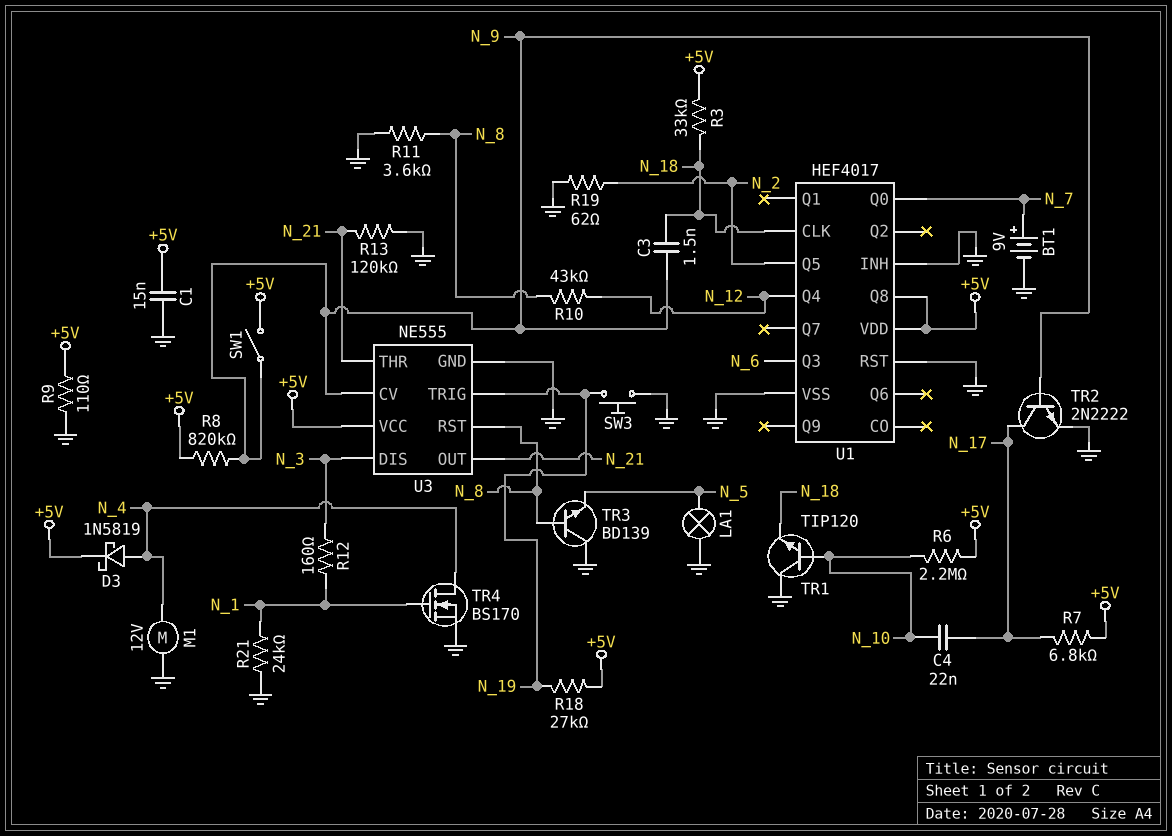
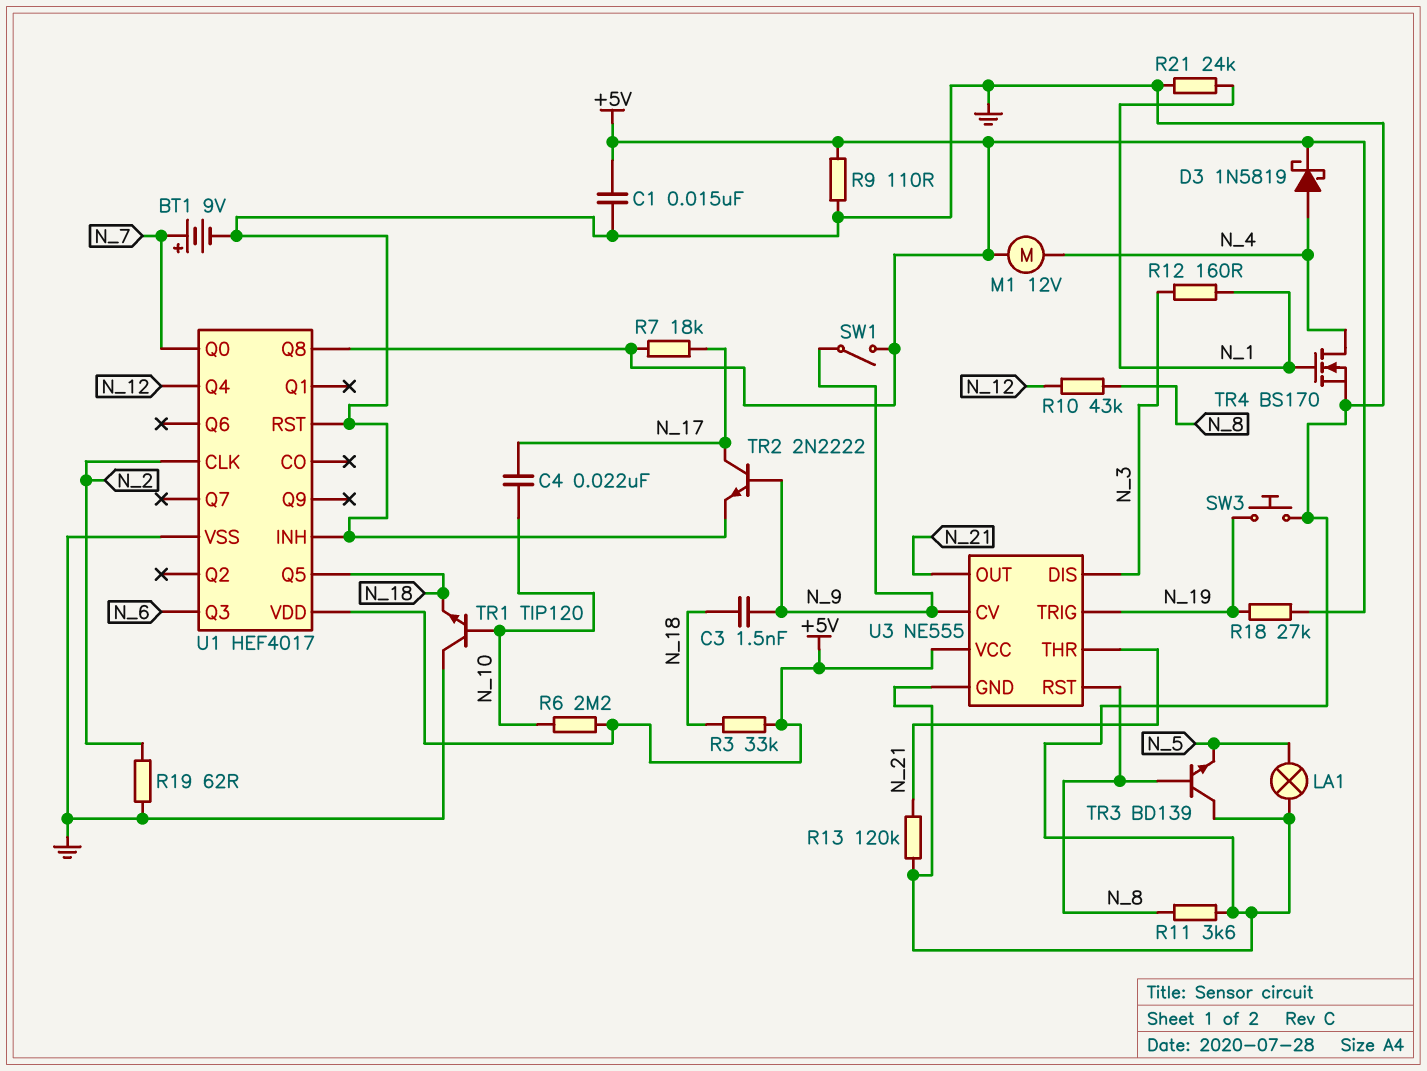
M1: motor 12V (GND, N_4) -> motor 12V (+5V, N_4)
R7: 6.8k (+5V, N_17) -> 18k (+5V, N_17)
R8: 820k (+5V, N_9) -> none
U1 pin CLK: N_18 -> N_2
U1 pin Q5: N_2 -> N_18

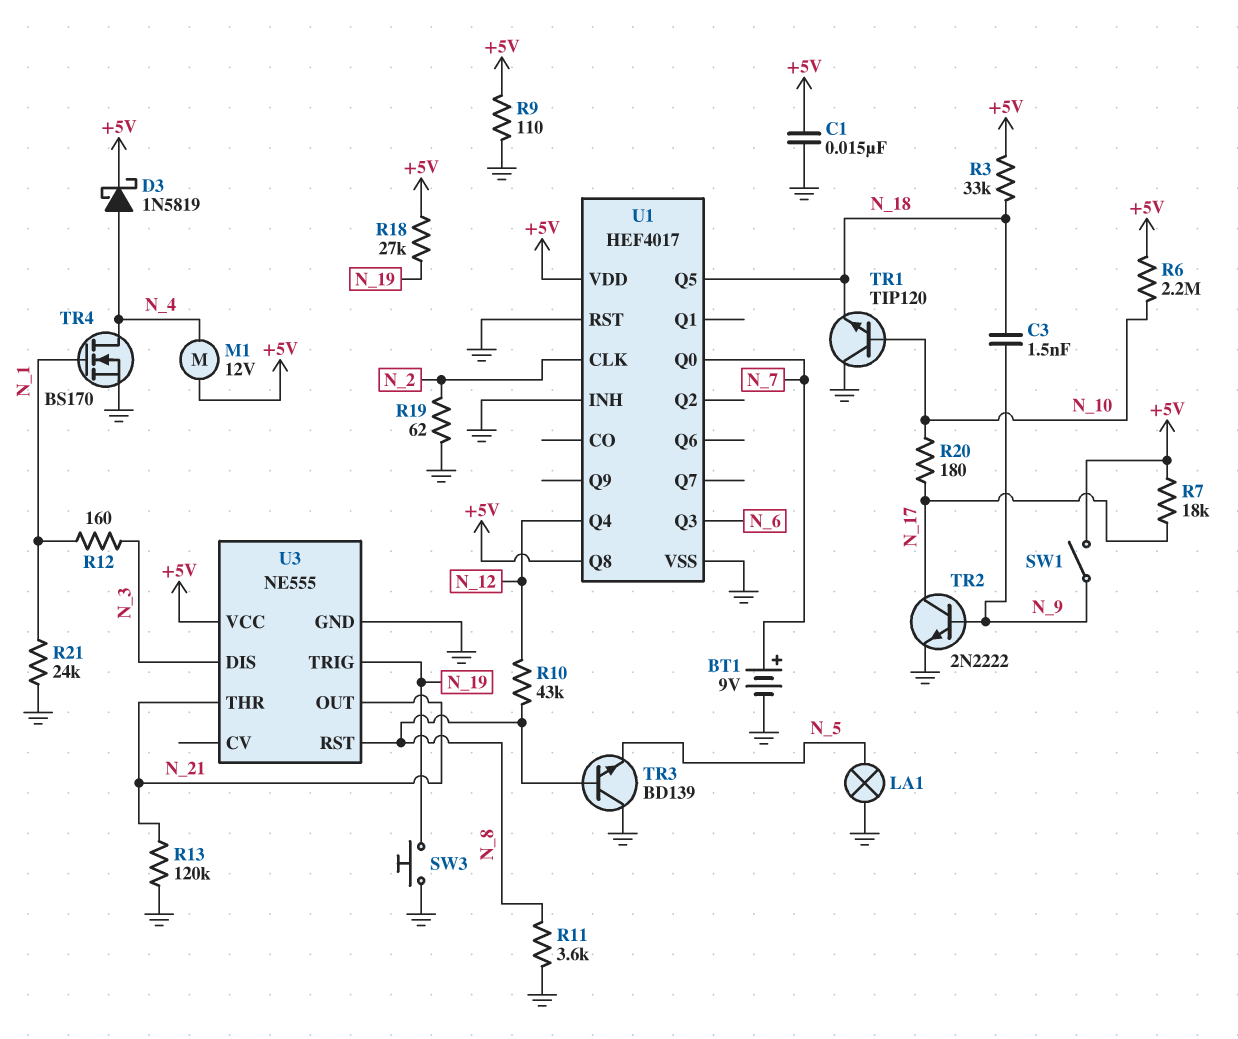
C4: 22nF (N_10, N_17) -> none
R20: none -> 180 (N_10, N_17)
U3 pin CV: N_9 -> none

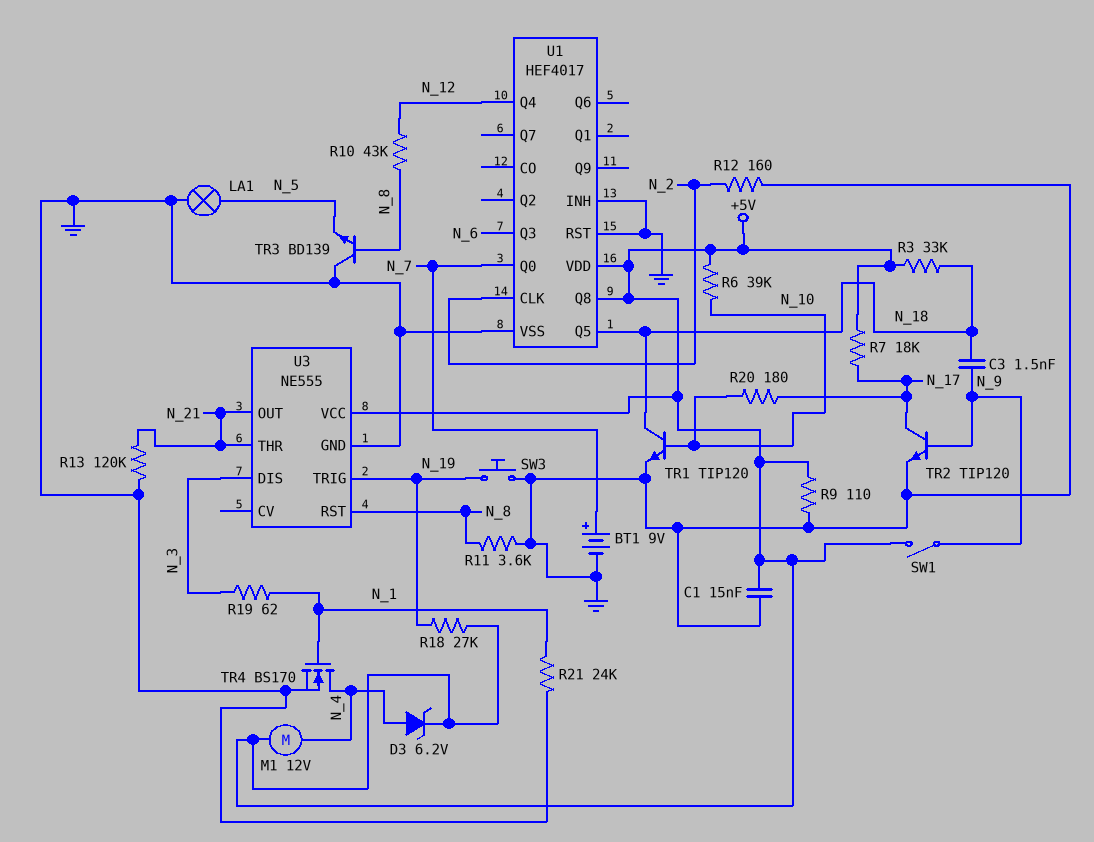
D3: schottky 1N5819 (A N_4, K +5V) -> zener 6.2V (A N_4, K +5V)
R6: 2.2M (+5V, N_10) -> 39k (+5V, N_10)
R12: 160 (N_1, N_3) -> 160 (GND, N_2)
R19: 62 (GND, N_2) -> 62 (N_1, N_3)
TR1: NPN TIP120 (B N_10, C GND, E N_18) -> NPN TIP120 (B N_10, C N_18, E GND)
TR2: NPN 2N2222 (B N_9, C N_17, E GND) -> NPN TIP120 (B N_9, C N_17, E GND)

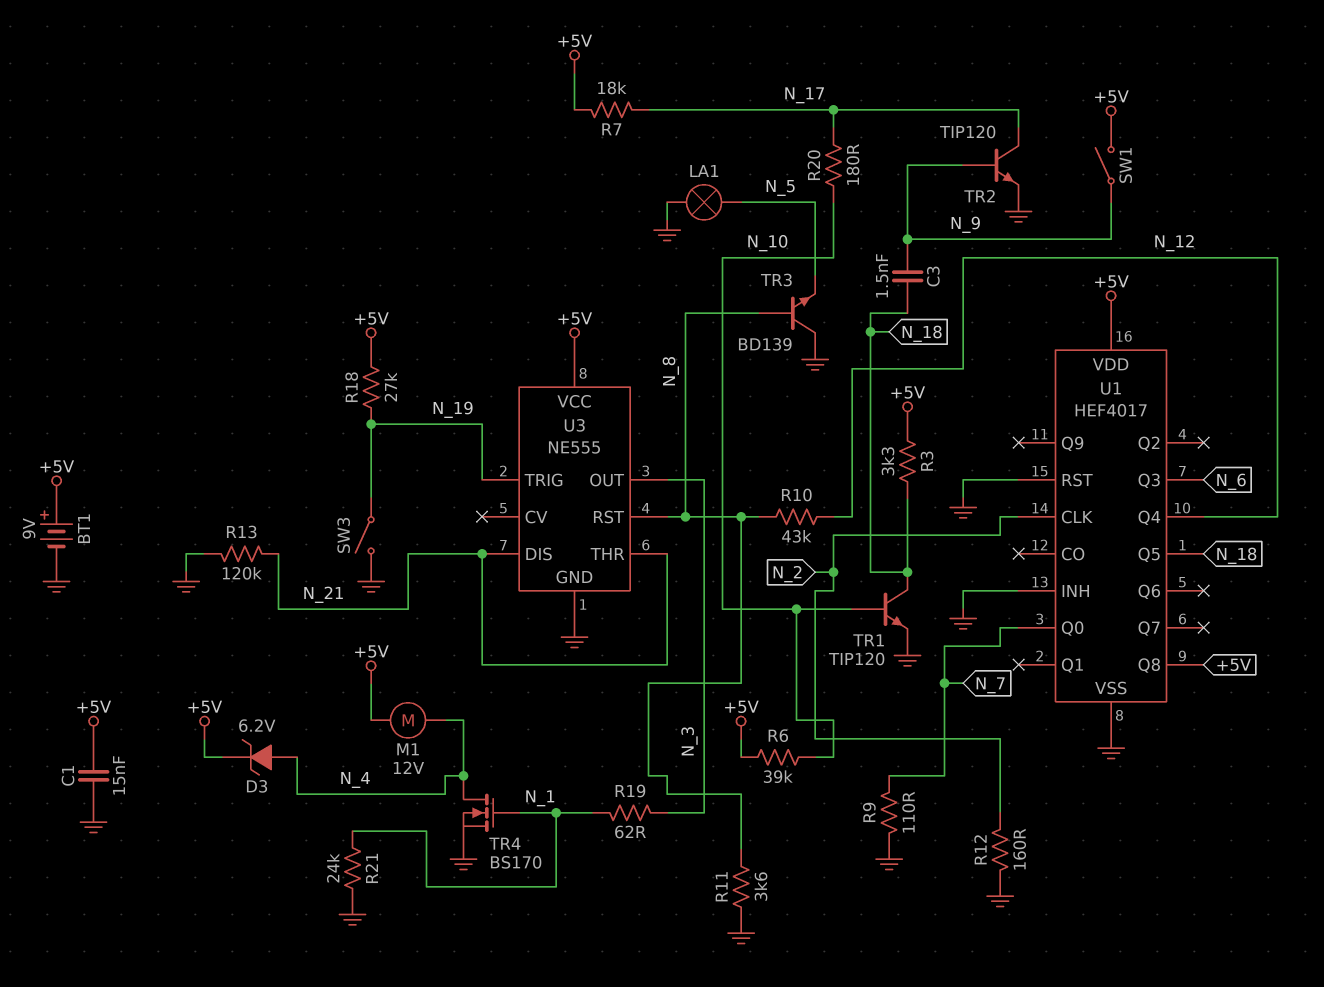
BT1: 9V (plus N_7, minus GND) -> 9V (plus +5V, minus GND)
R3: 33k (+5V, N_18) -> 3.3k (+5V, N_18)
R9: 110 (+5V, GND) -> 110 (GND, N_7)
SW3: button (GND, N_19) -> switch (GND, N_19)
U3 pin DIS: N_3 -> N_21
U3 pin OUT: N_21 -> N_3

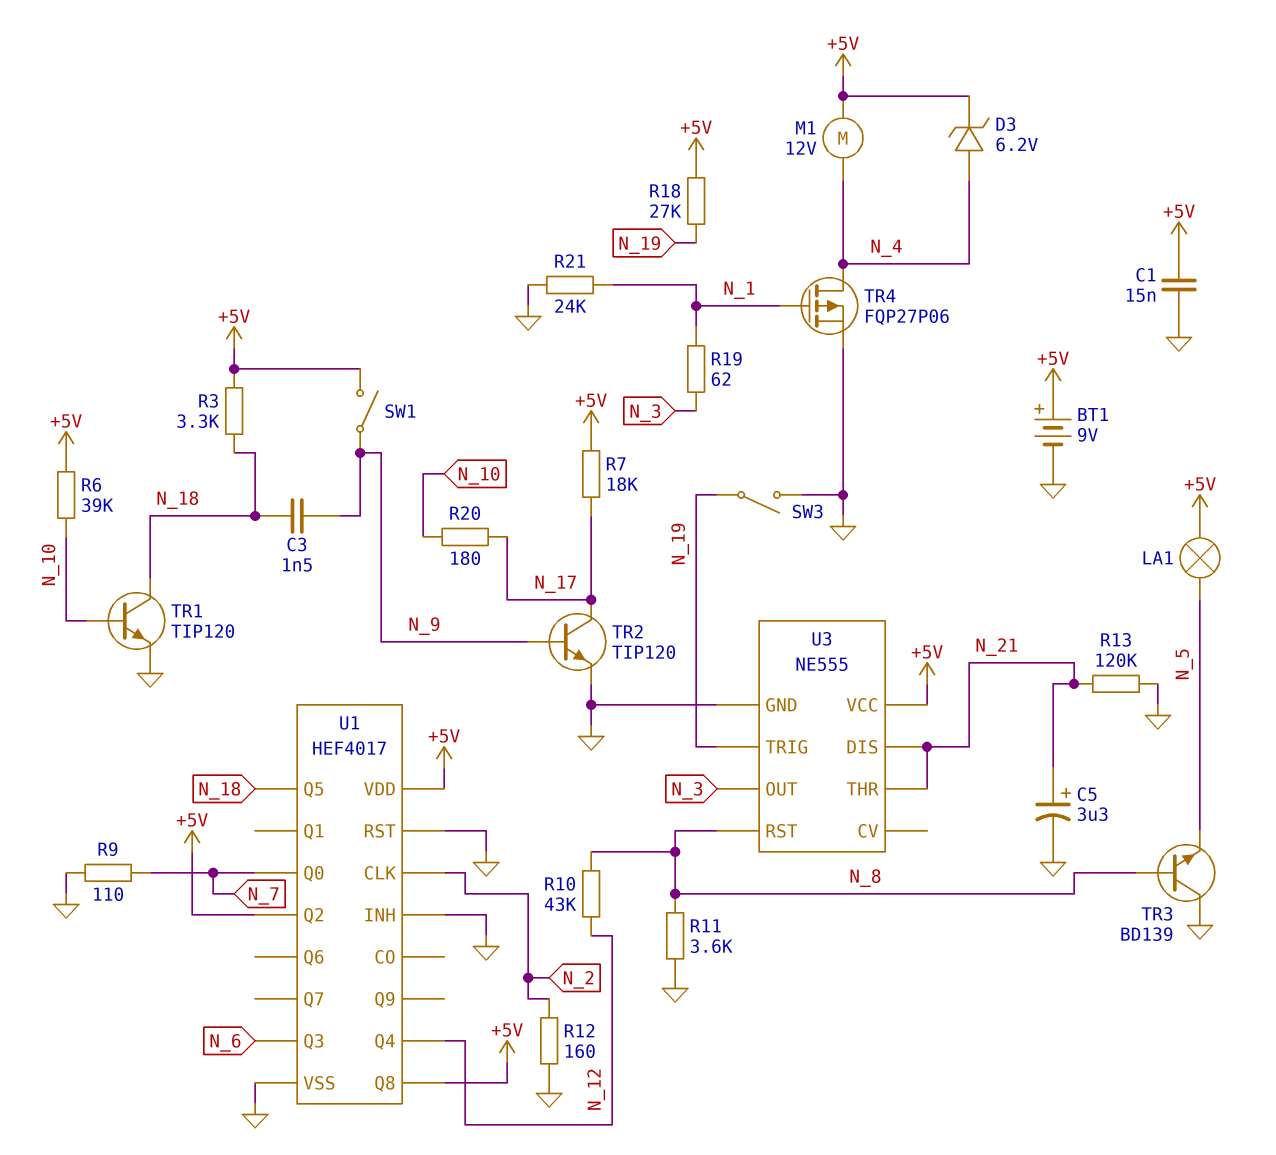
C5: none -> 3.3uF (plus N_21, minus GND)
LA1: lamp (GND, N_5) -> lamp (+5V, N_5)
TR4: NMOS BS170 (G N_1, D N_4, S GND) -> PMOS FQP27P06 (G N_1, D N_4, S GND)
U1 pin Q2: none -> +5V

